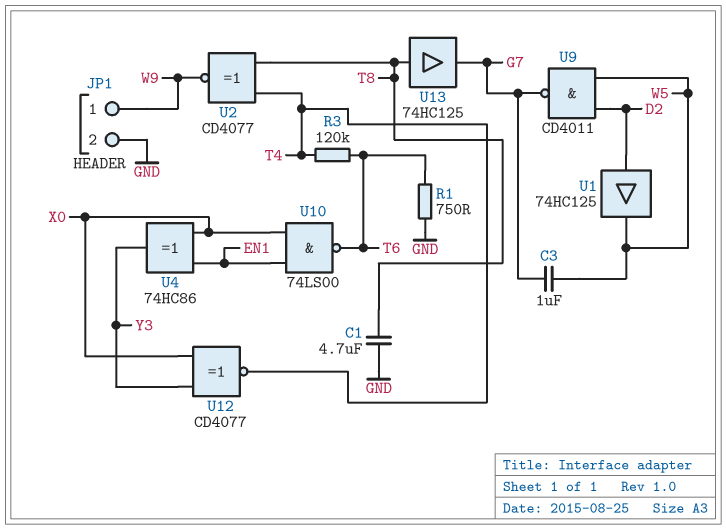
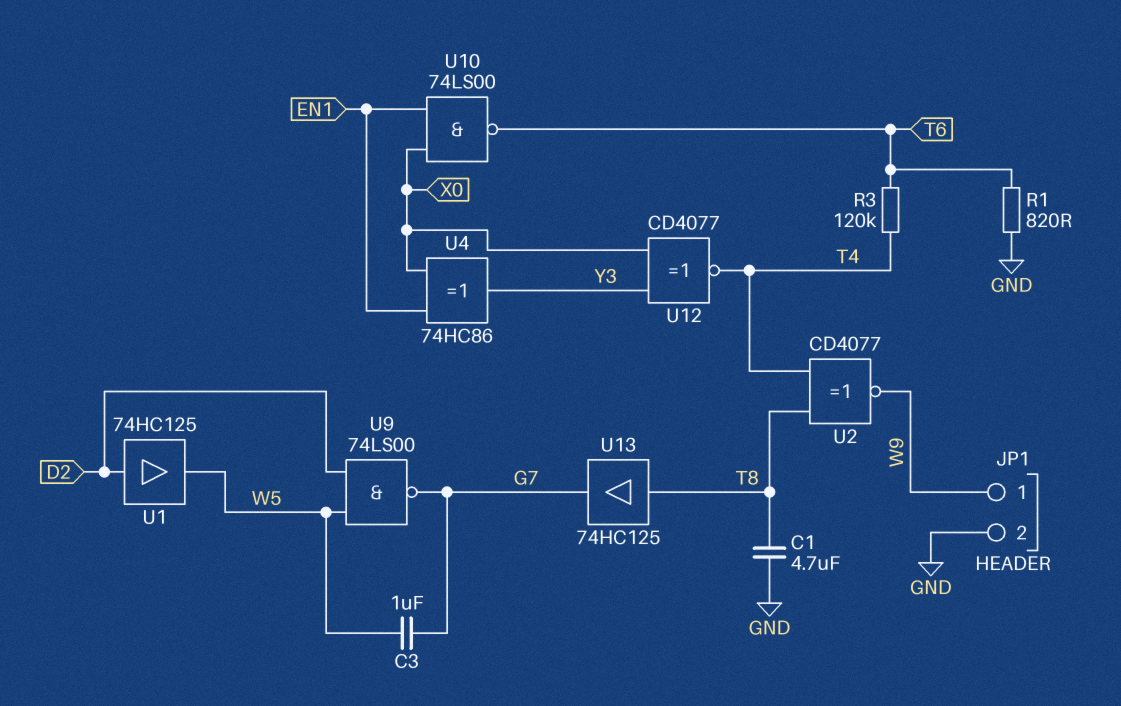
R1: 750 (GND, T6) -> 820 (GND, T6)
U9: NAND CD4011 (in D2, in W5, out G7) -> NAND 74LS00 (in D2, in W5, out G7)

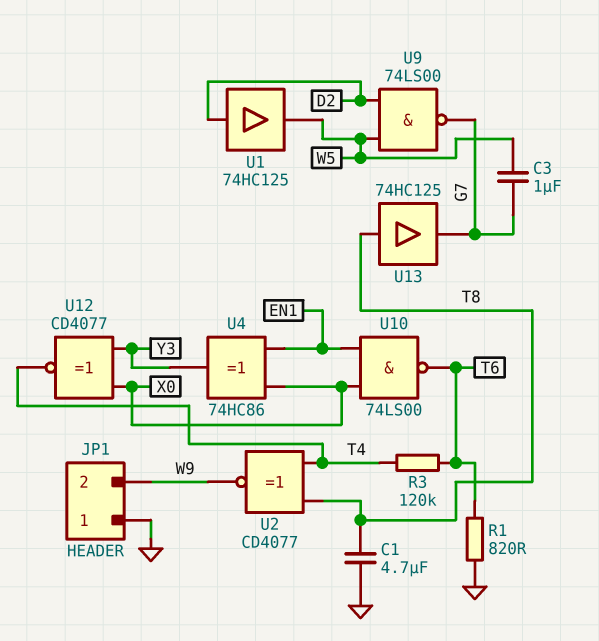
JP1 pin 1: W9 -> GND
JP1 pin 2: GND -> W9

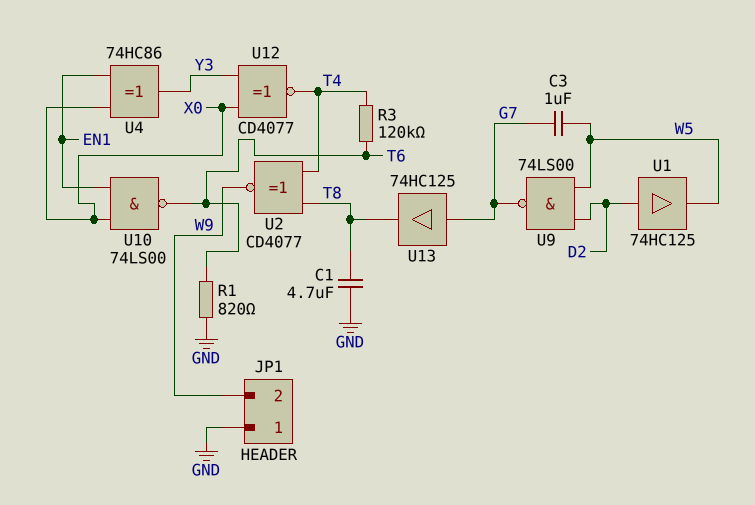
U13: buffer 74HC125 (in T8, out G7) -> buffer 74HC125 (in G7, out T8)

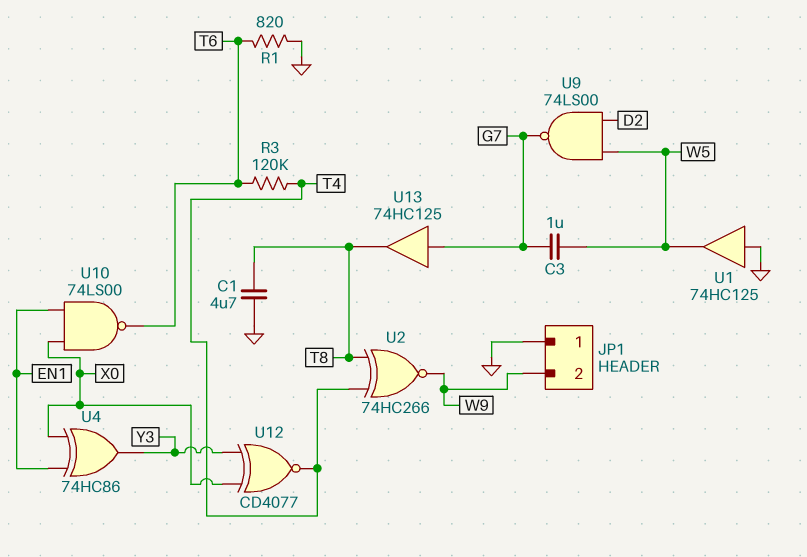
U1: buffer 74HC125 (in D2, out W5) -> buffer 74HC125 (in GND, out W5)
U2: XNOR CD4077 (in T4, in T8, out W9) -> XNOR 74HC266 (in T4, in T8, out W9)

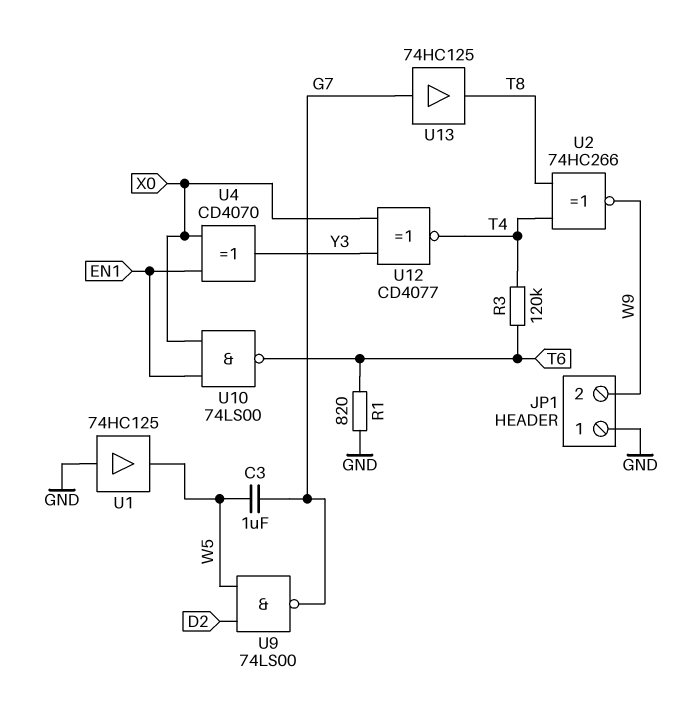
C1: 4.7uF (GND, T8) -> none
U4: XOR 74HC86 (in EN1, in X0, out Y3) -> XOR CD4070 (in EN1, in X0, out Y3)

